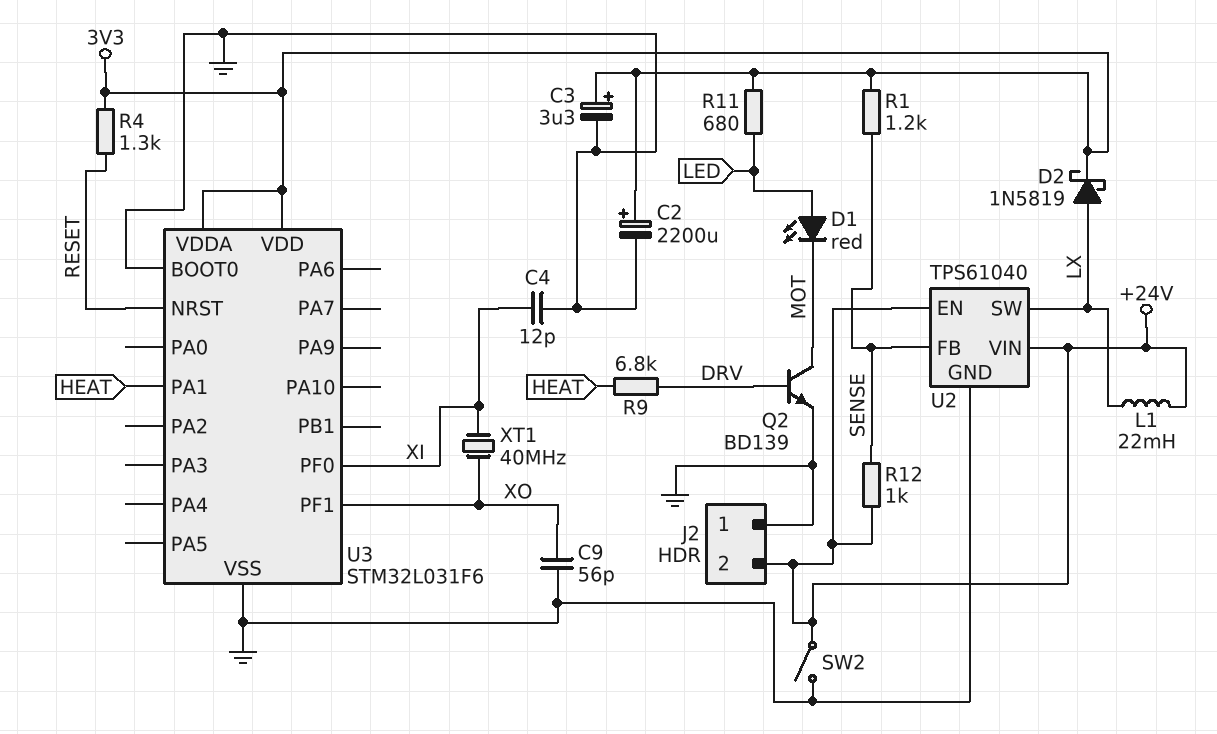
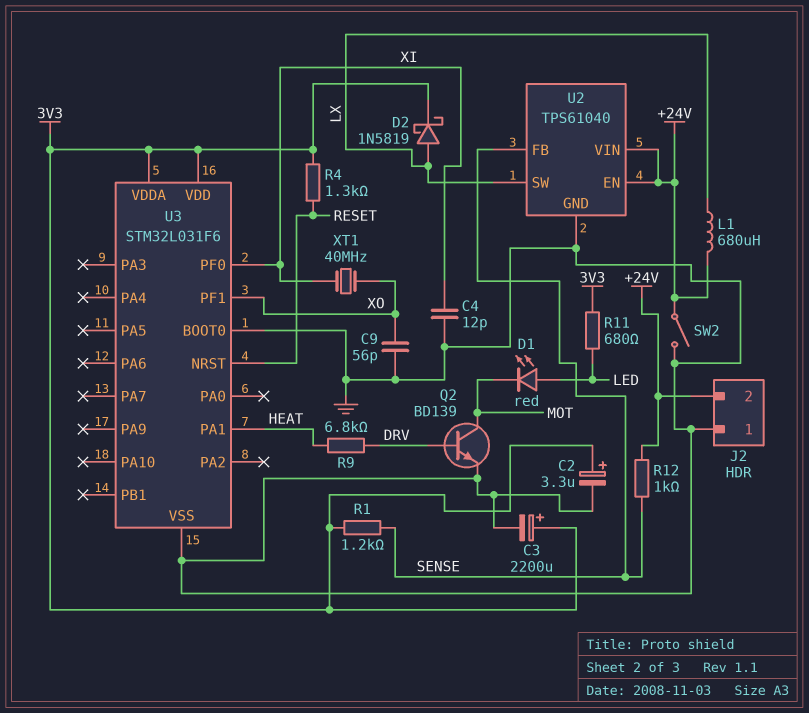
C2: 2200uF (plus 3V3, minus GND) -> 3.3uF (plus 3V3, minus GND)
C3: 3.3uF (plus 3V3, minus GND) -> 2200uF (plus 3V3, minus GND)
L1: 22mH (+24V, LX) -> 680uH (+24V, LX)

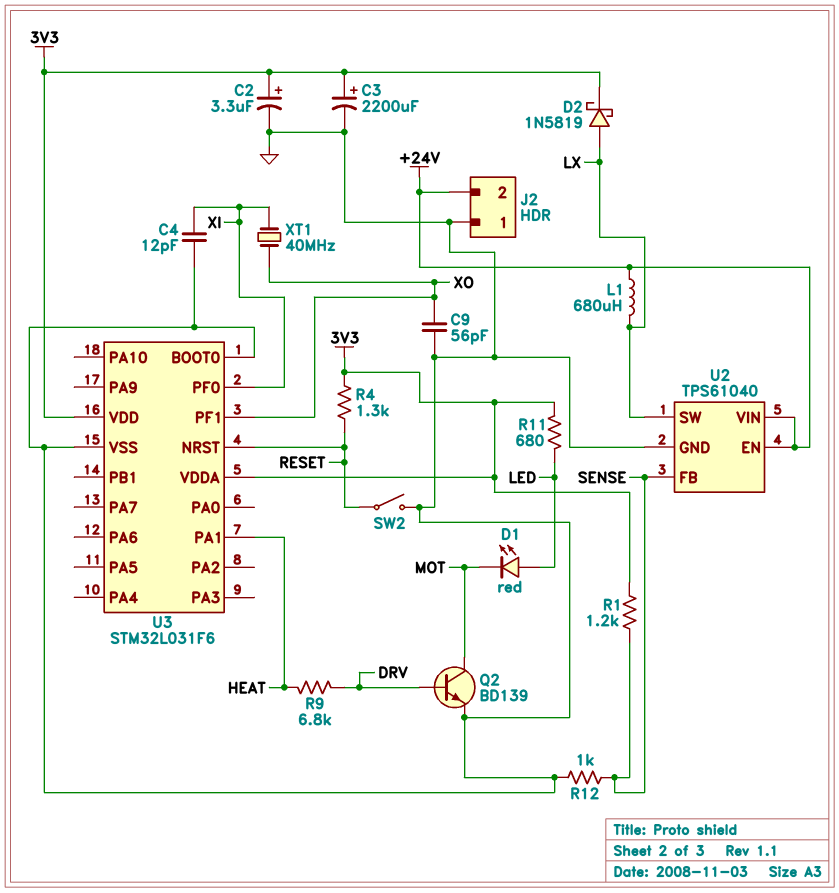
R12: 1k (+24V, SENSE) -> 1k (GND, SENSE)
SW2: switch (+24V, GND) -> switch (GND, RESET)

